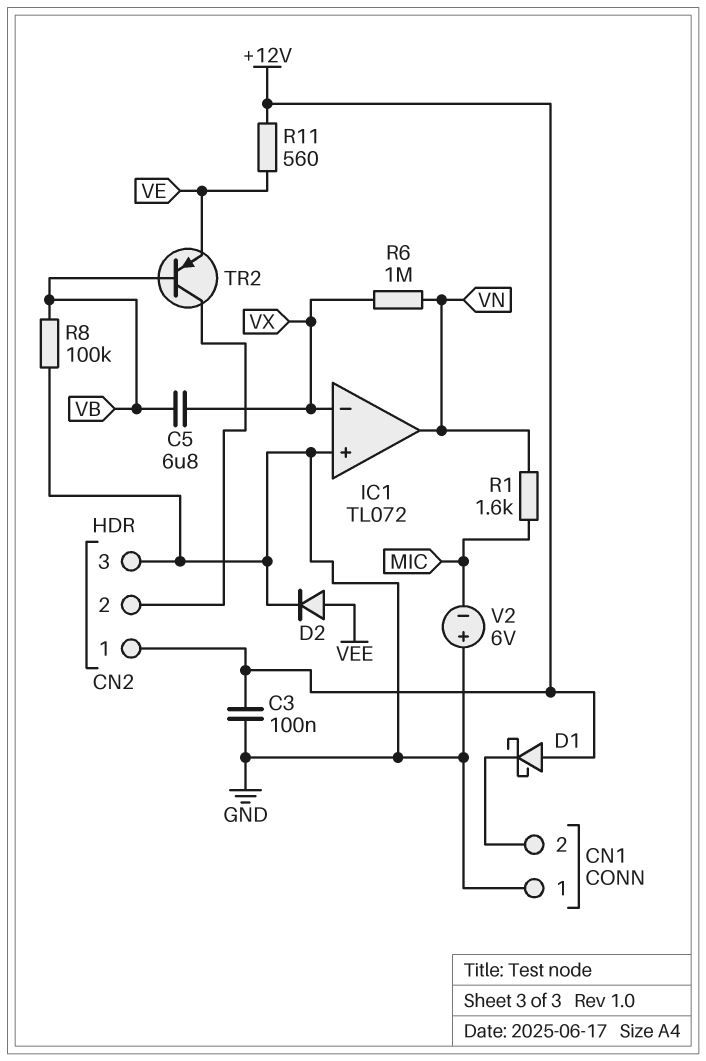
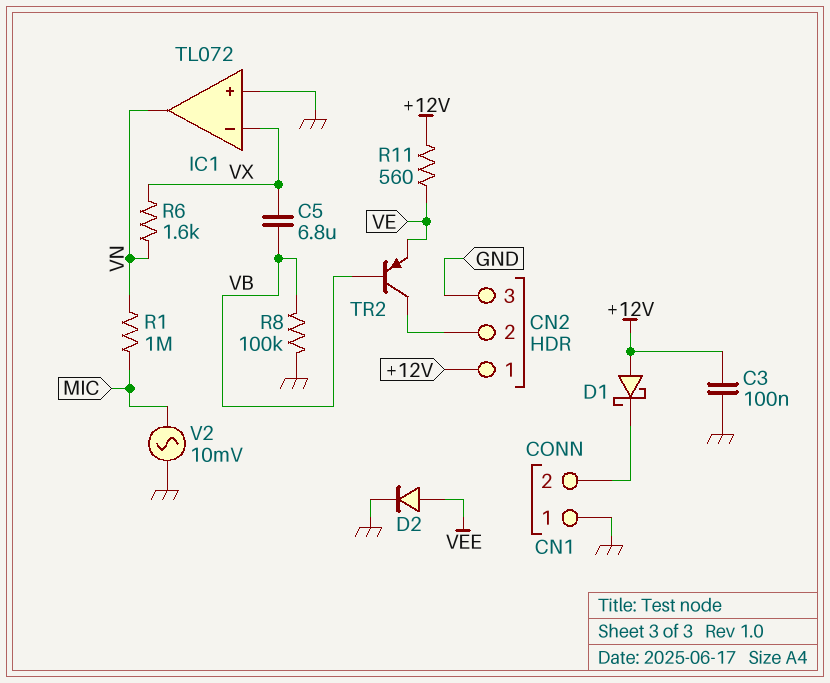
R1: 1.6k (MIC, VN) -> 1M (MIC, VN)
R6: 1M (VN, VX) -> 1.6k (VN, VX)
V2: 6V (plus GND, minus MIC) -> AC 10mV (GND, MIC)

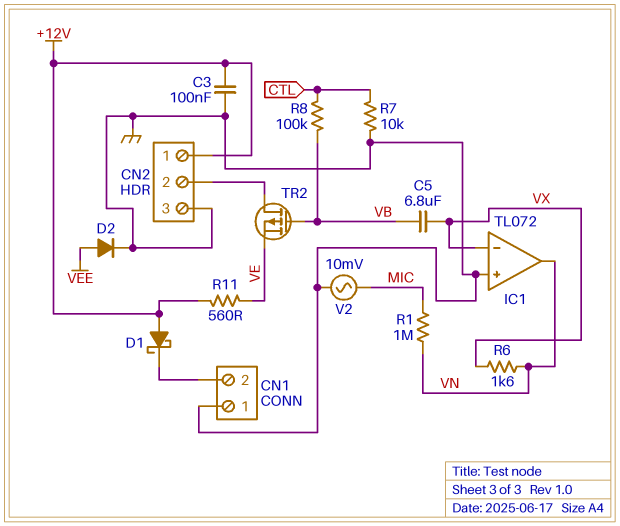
R7: none -> 10k (CTL, GND)
R8: 100k (GND, VB) -> 100k (CTL, VB)
TR2: PNP (B VB, C CN2/2, E VE) -> PMOS (G VB, D CN2/2, S VE)

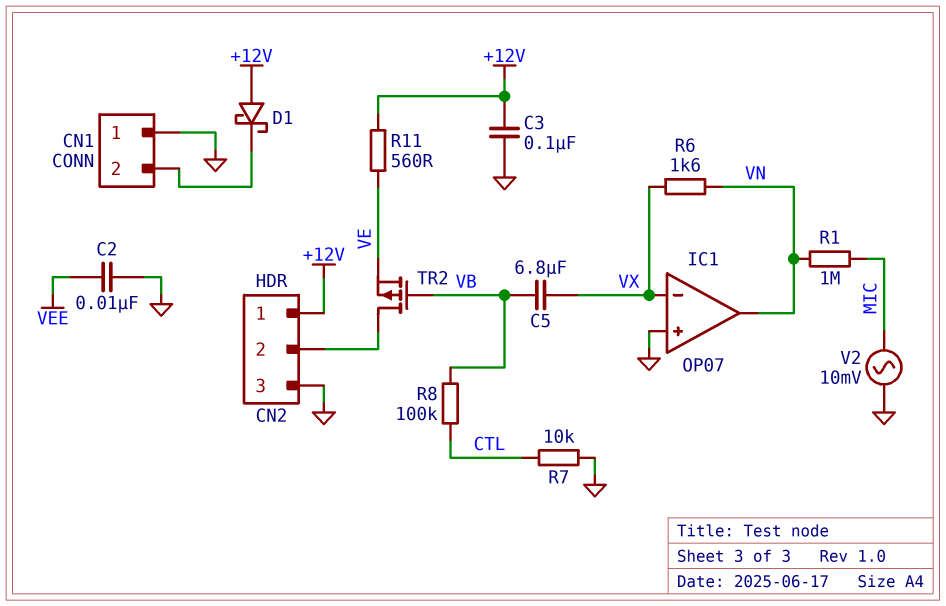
C2: none -> 10nF (GND, VEE)
D2: diode (A VEE, K GND) -> none
IC1: TL072 -> OP07

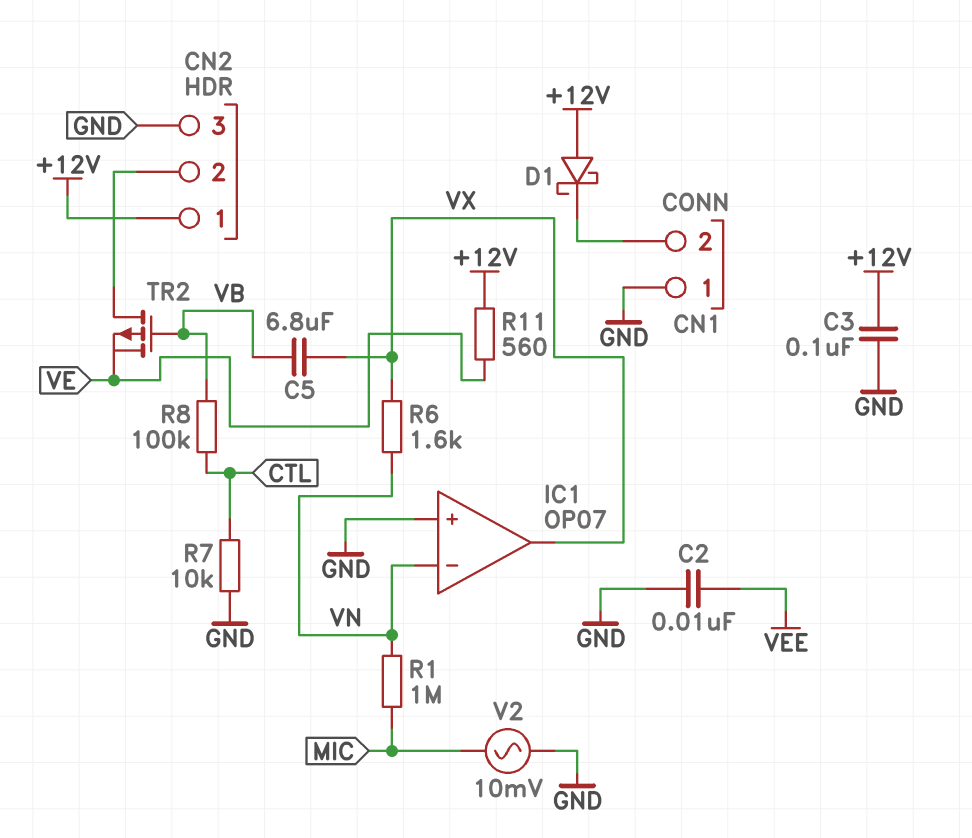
IC1 pin in-: VX -> VN
IC1 pin out: VN -> VX

